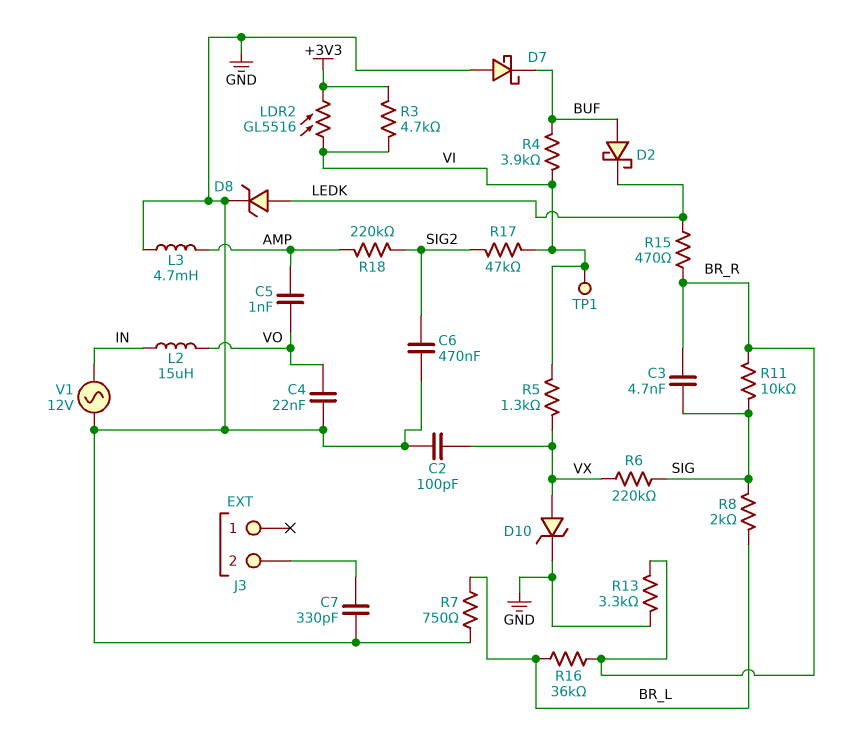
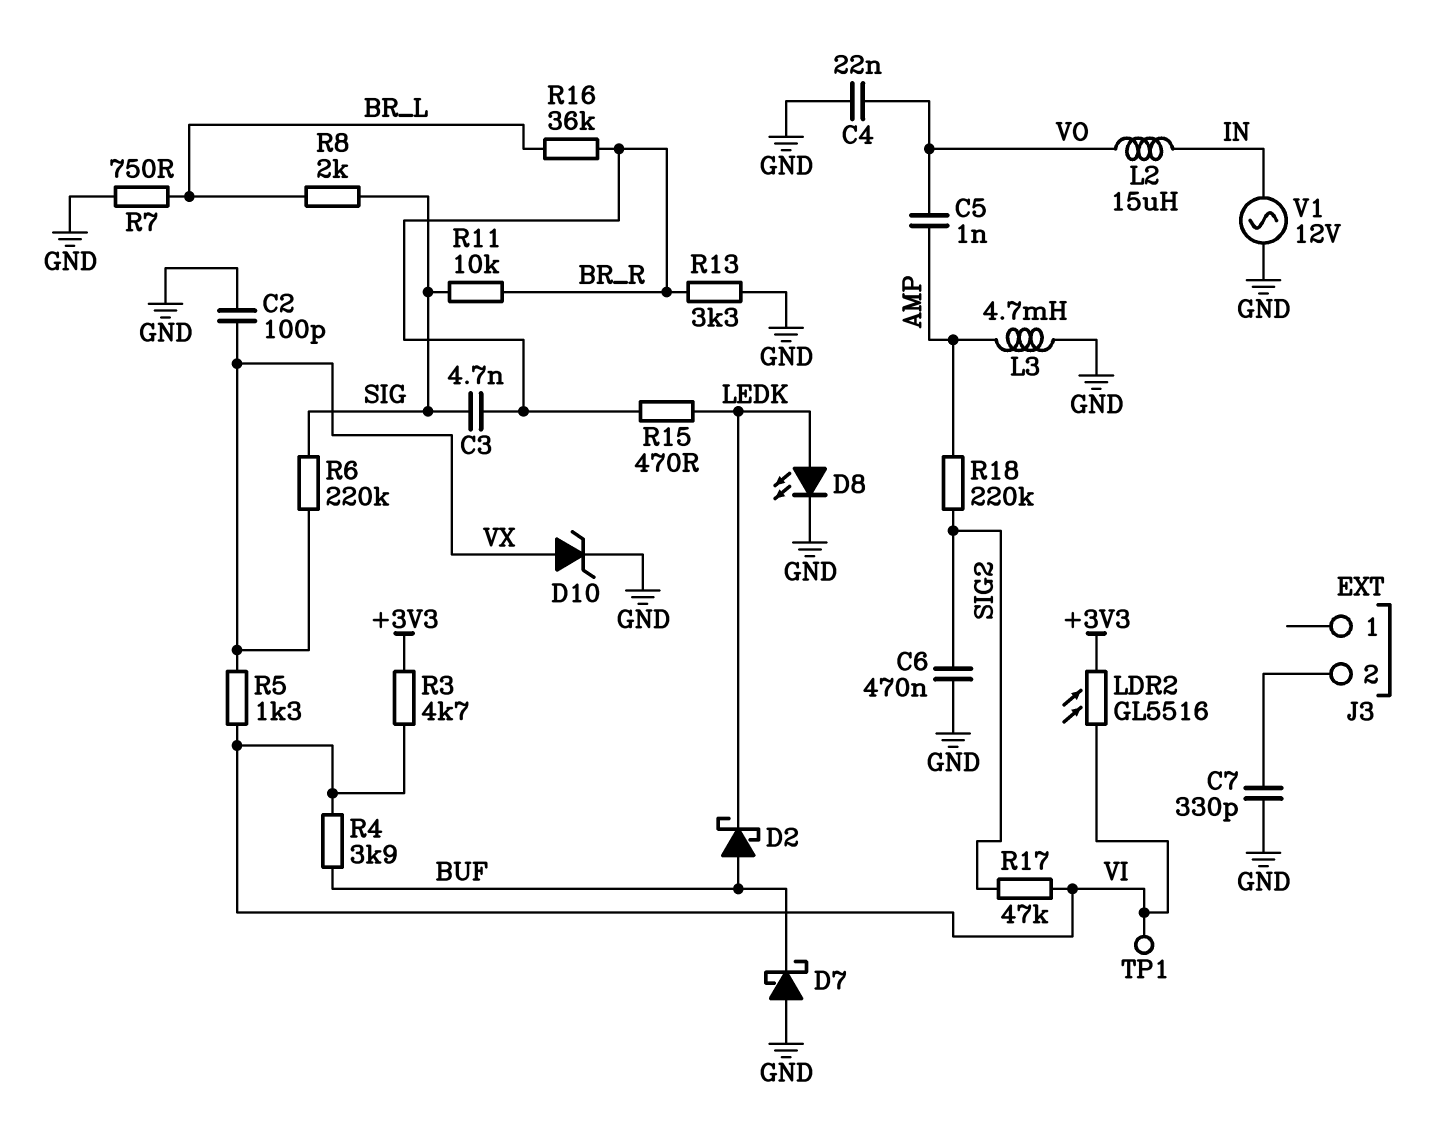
D8: zener (A LEDK, K GND) -> LED (A LEDK, K GND)

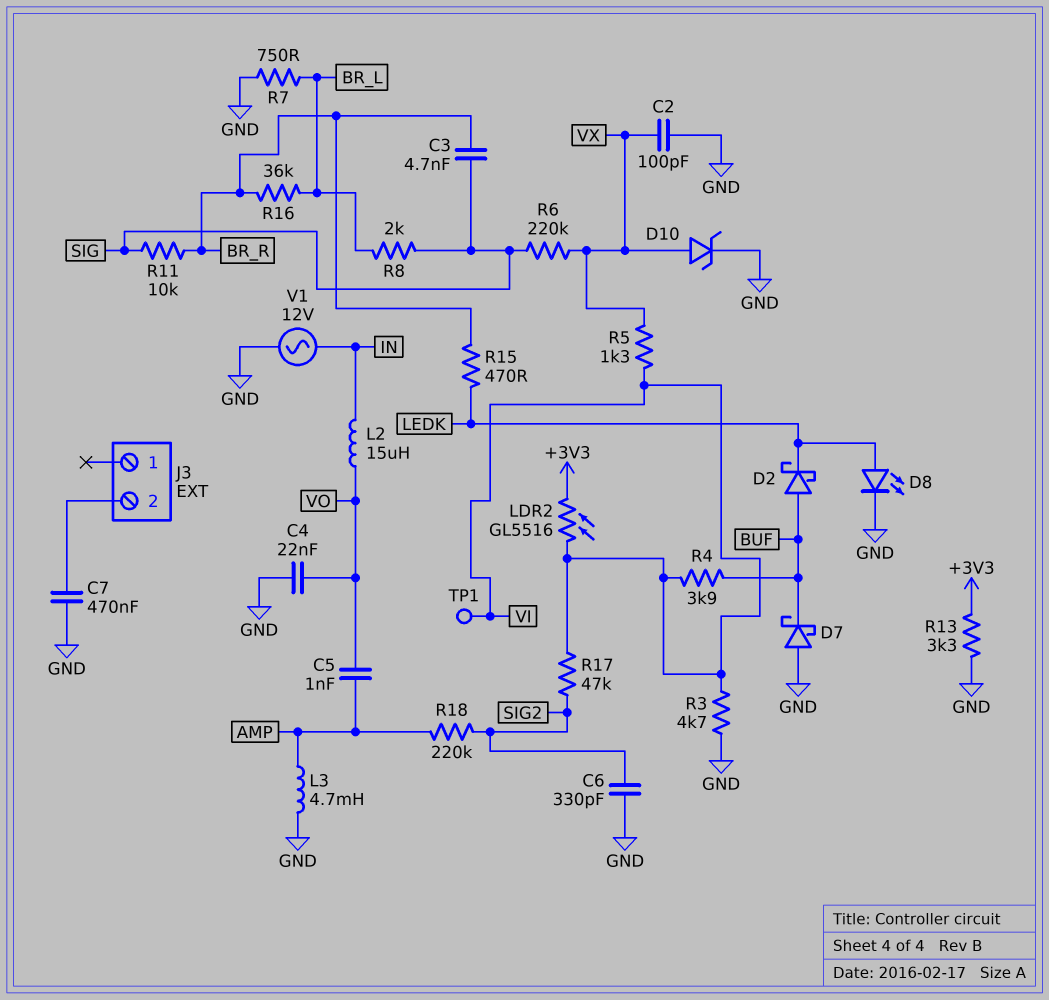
C6: 470nF (GND, SIG2) -> 330pF (GND, SIG2)
C7: 330pF (GND, J3/2) -> 470nF (GND, J3/2)
R3: 4.7k (+3V3, VI) -> 4.7k (GND, VI)
R13: 3.3k (BR_R, GND) -> 3.3k (+3V3, GND)

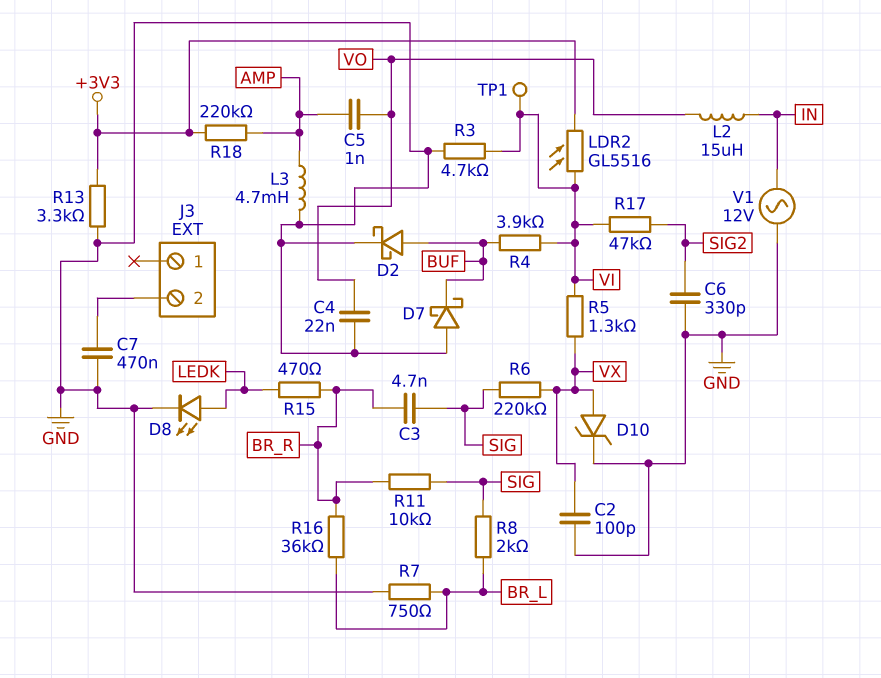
D2: schottky (A BUF, K LEDK) -> schottky (A BUF, K GND)
R18: 220k (AMP, SIG2) -> 220k (+3V3, AMP)

